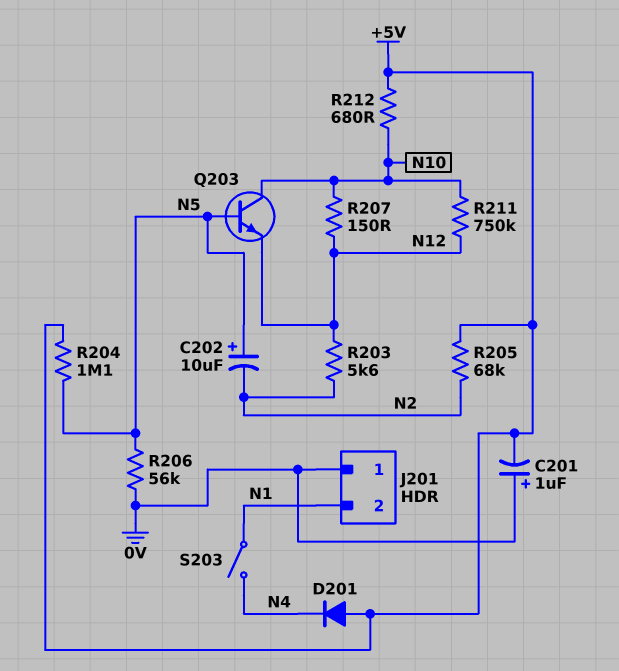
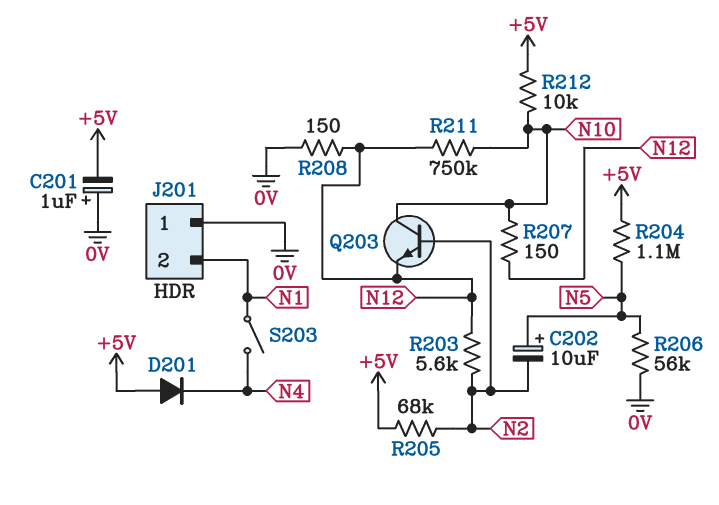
Q203: NPN (B N5, C N10, E N12) -> NPN (B N2, C N10, E N12)
R208: none -> 150 (0V, N12)
R212: 680 (+5V, N10) -> 10k (+5V, N10)

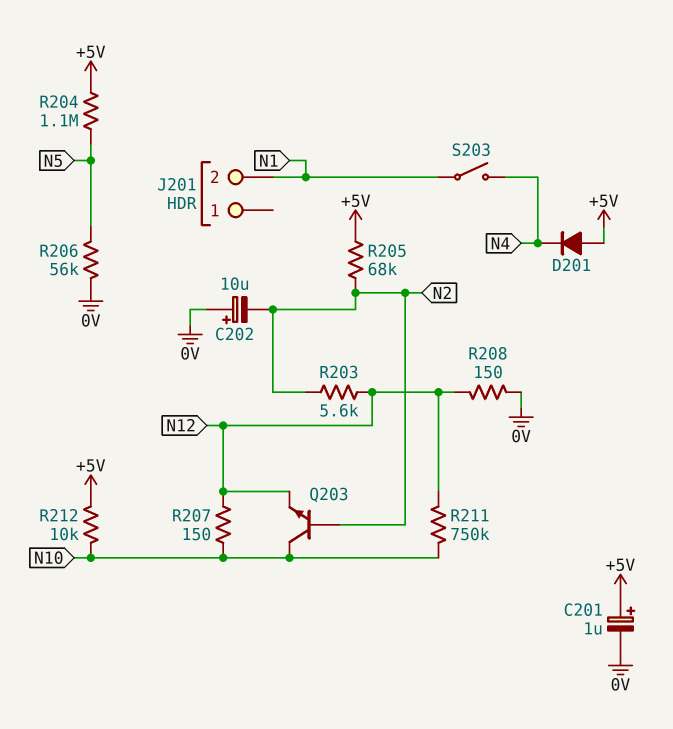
C201: 1uF (plus 0V, minus +5V) -> 1uF (plus +5V, minus 0V)
C202: 10uF (plus N5, minus N2) -> 10uF (plus 0V, minus N2)
J201 pin 1: 0V -> none

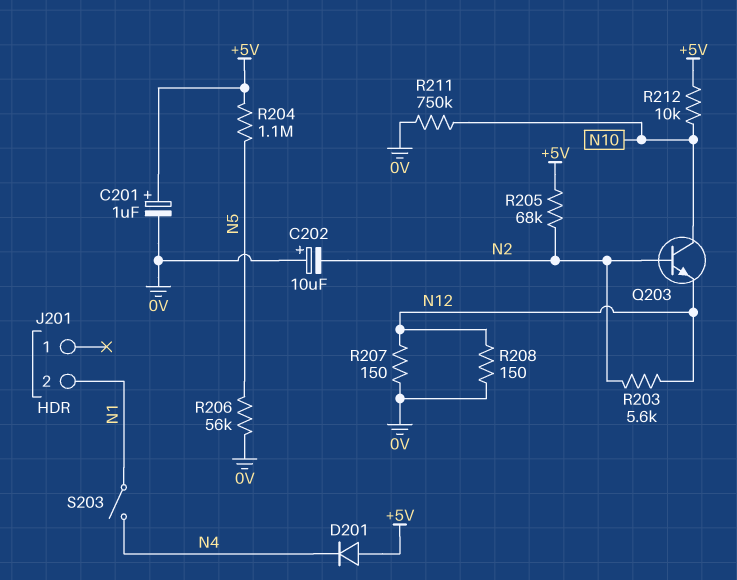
R207: 150 (N10, N12) -> 150 (0V, N12)
R211: 750k (N10, N12) -> 750k (0V, N10)

